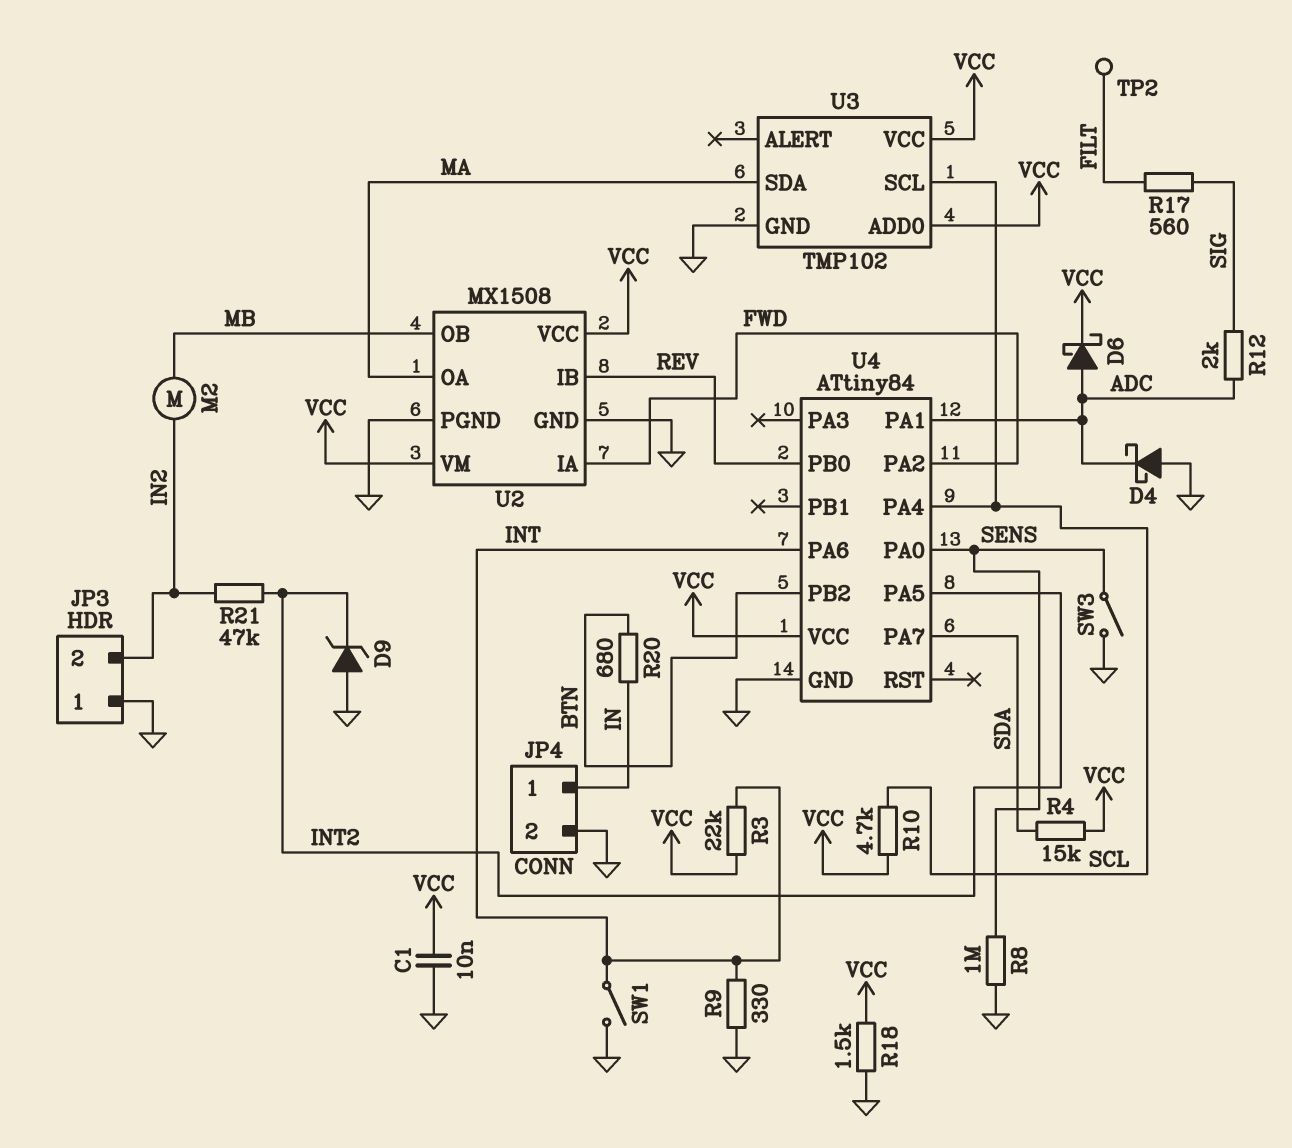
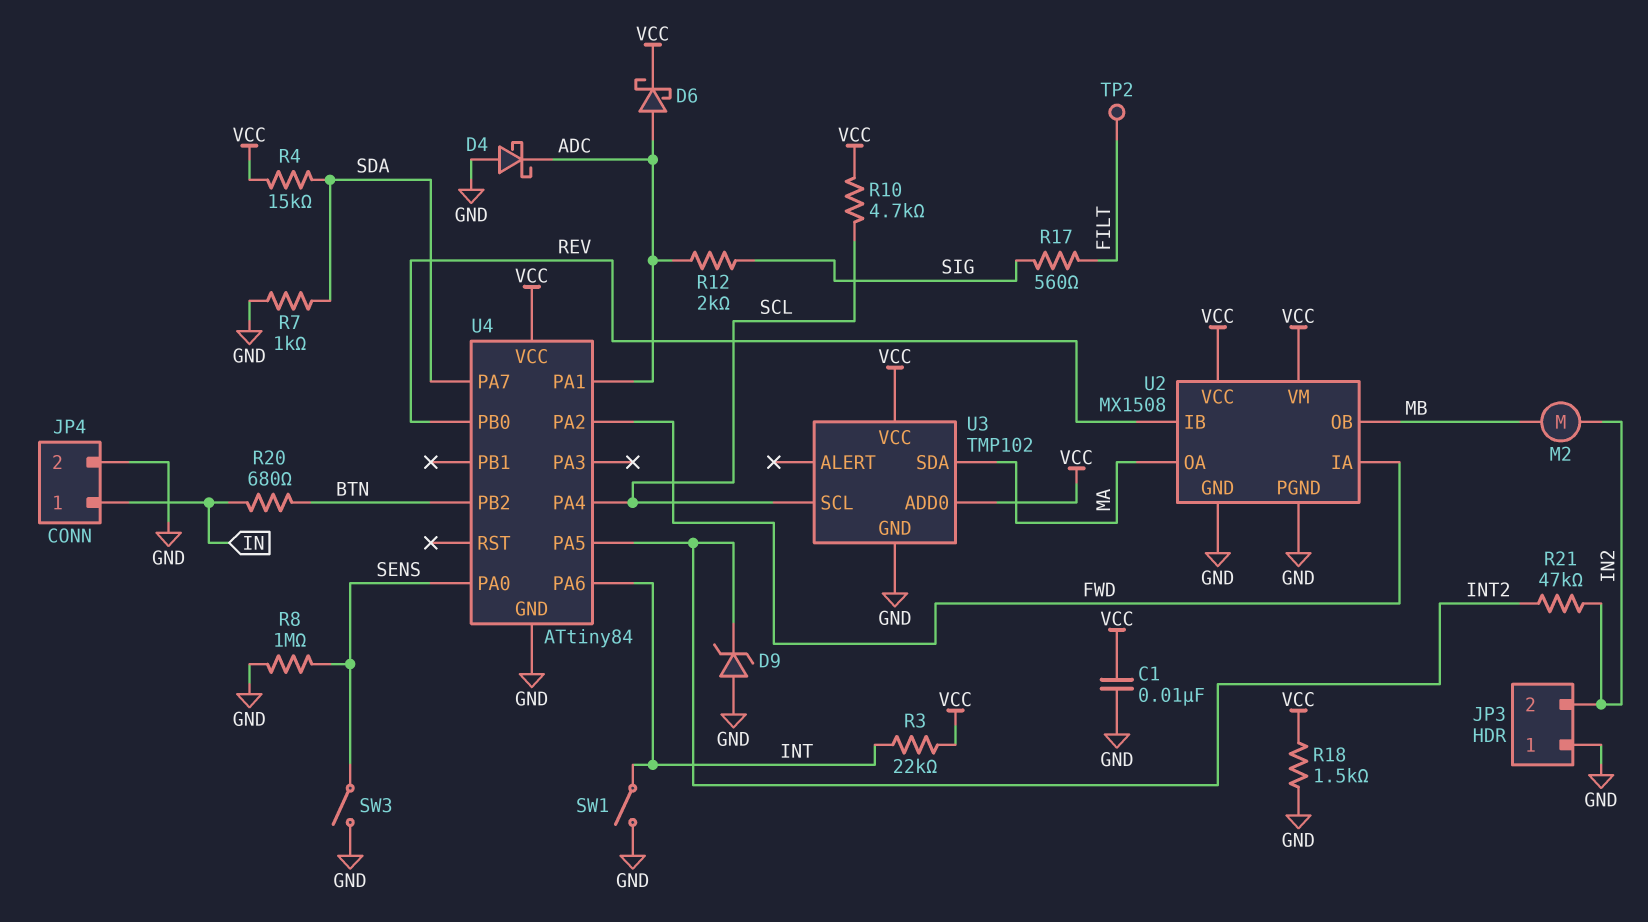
R7: none -> 1k (GND, SDA)
R9: 330 (GND, INT) -> none

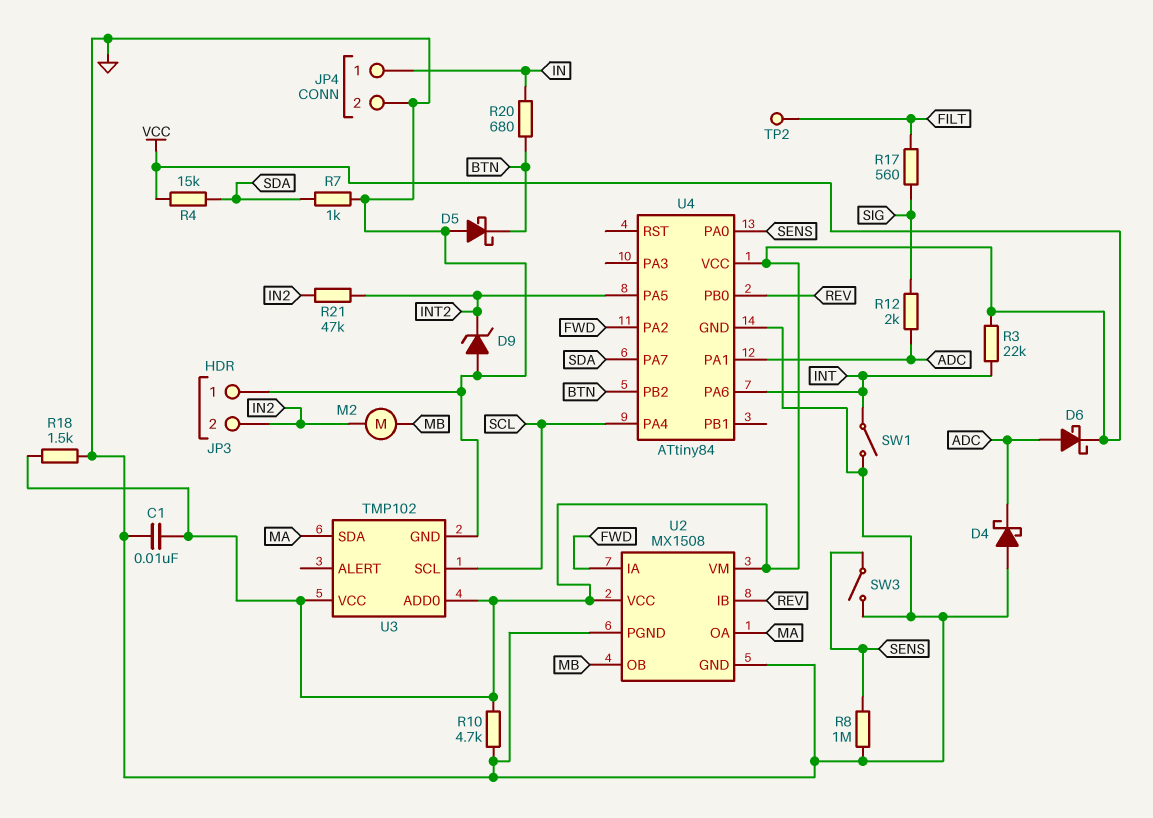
D5: none -> schottky (A GND, K BTN)
R10: 4.7k (SCL, VCC) -> 4.7k (GND, VCC)

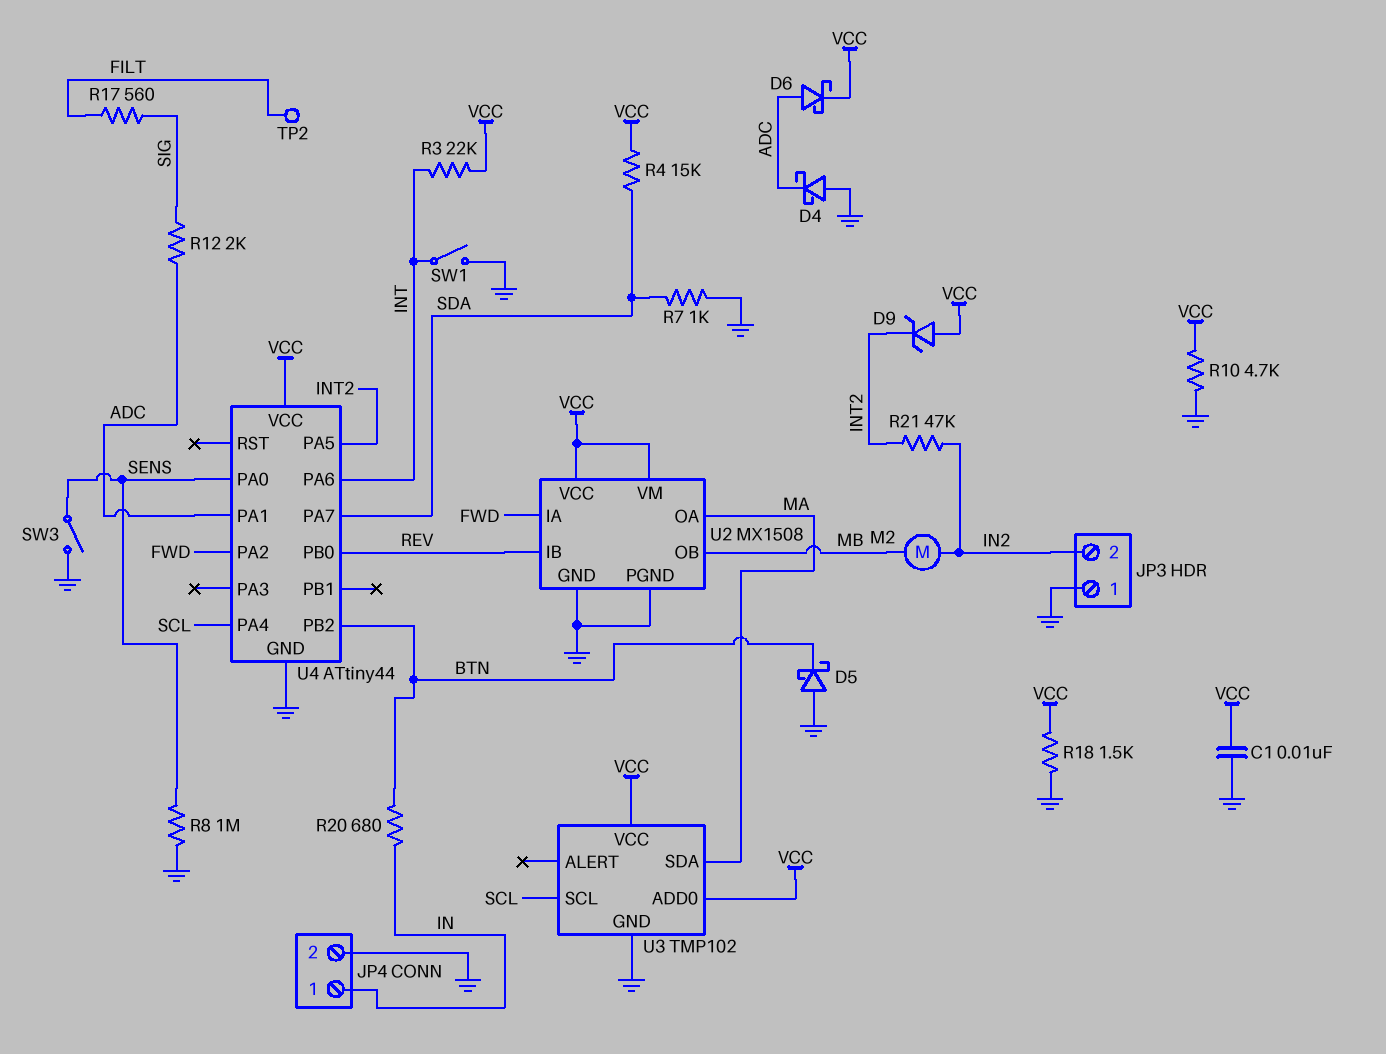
D9: zener (A GND, K INT2) -> zener (A VCC, K INT2)
U4: ATtiny84 -> ATtiny44

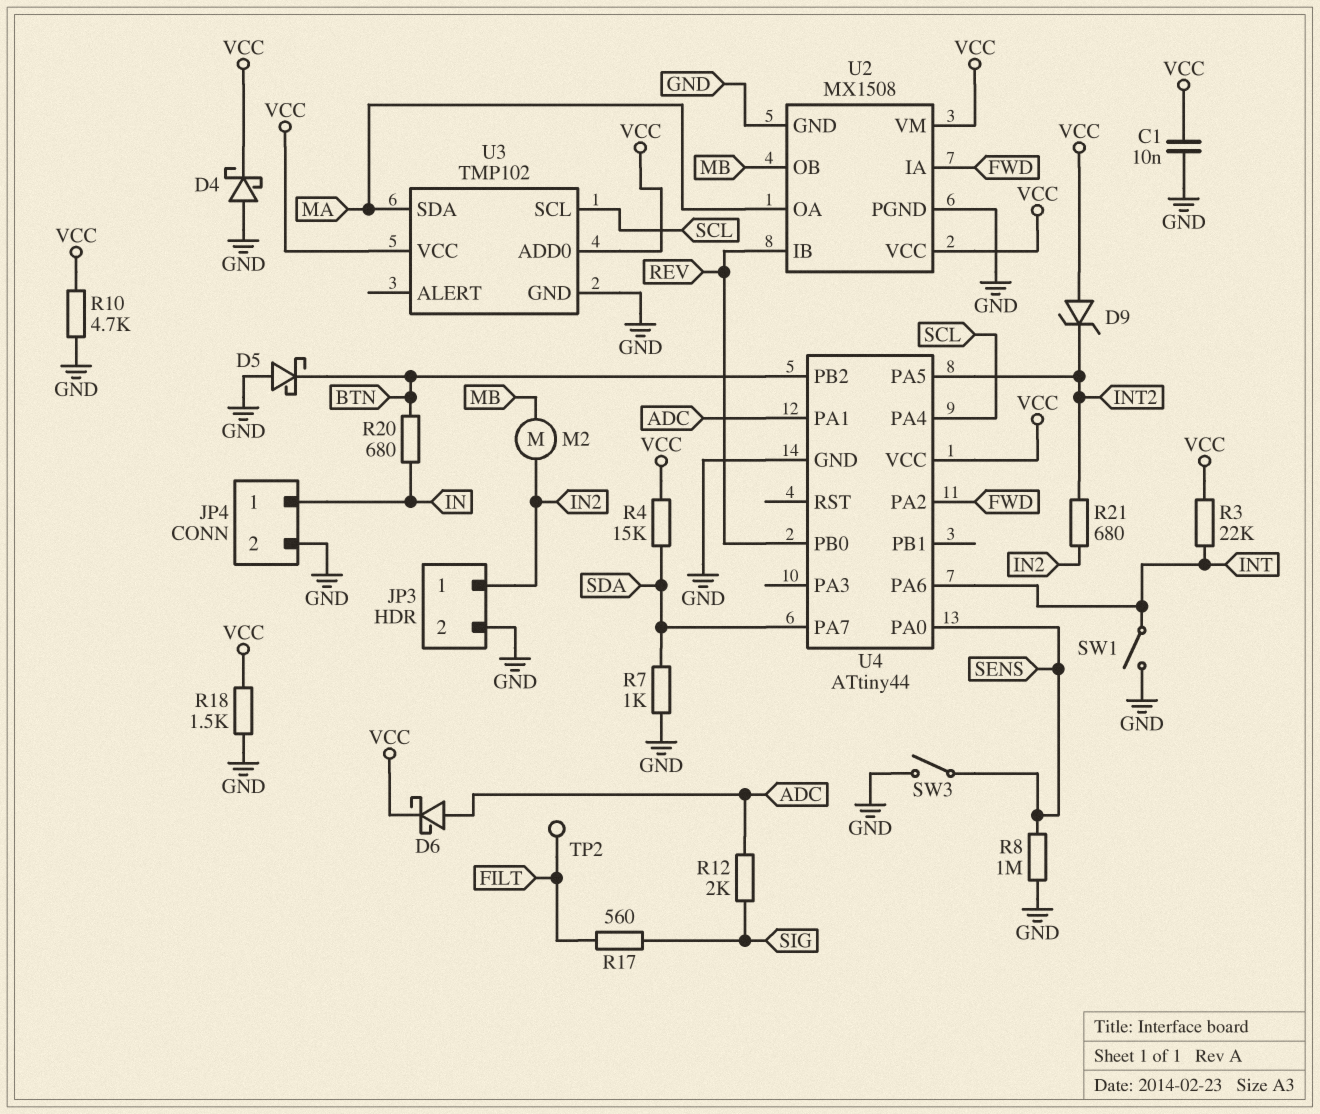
D4: schottky (A GND, K ADC) -> schottky (A GND, K VCC)
JP3 pin 1: GND -> IN2
JP3 pin 2: IN2 -> GND
R21: 47k (IN2, INT2) -> 680 (IN2, INT2)

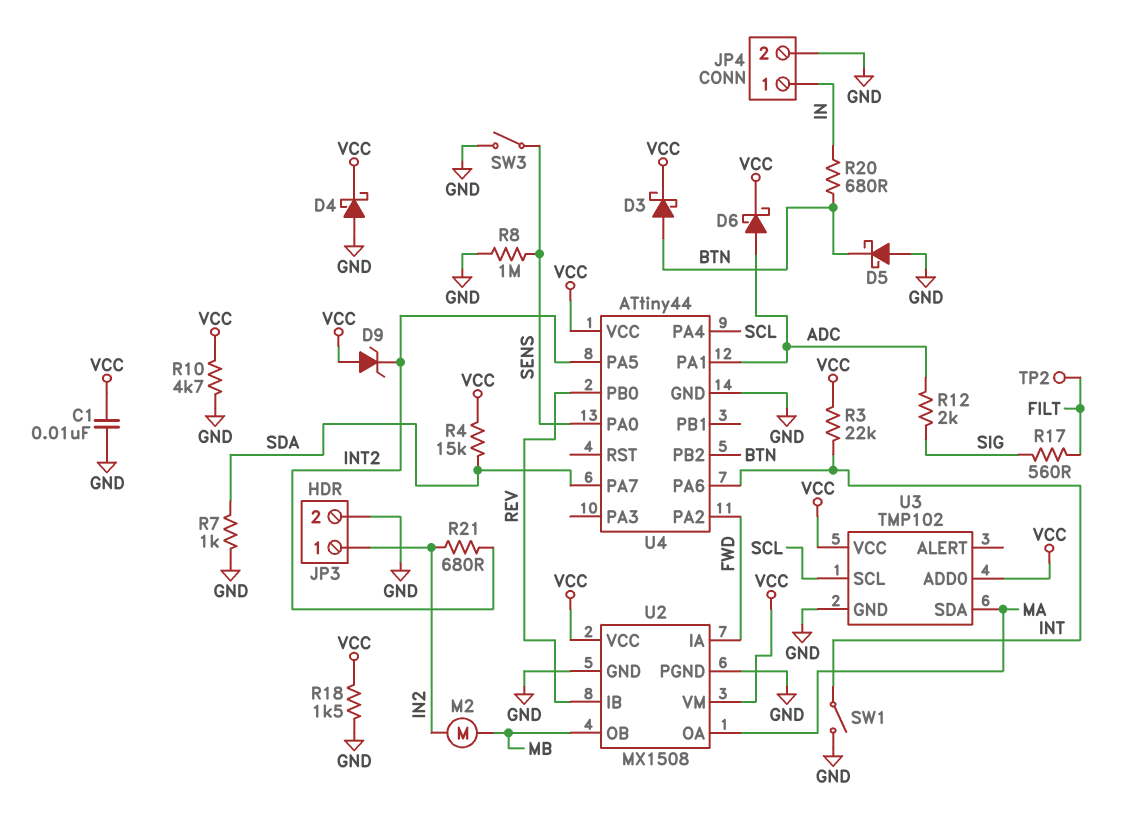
D3: none -> schottky (A BTN, K VCC)

